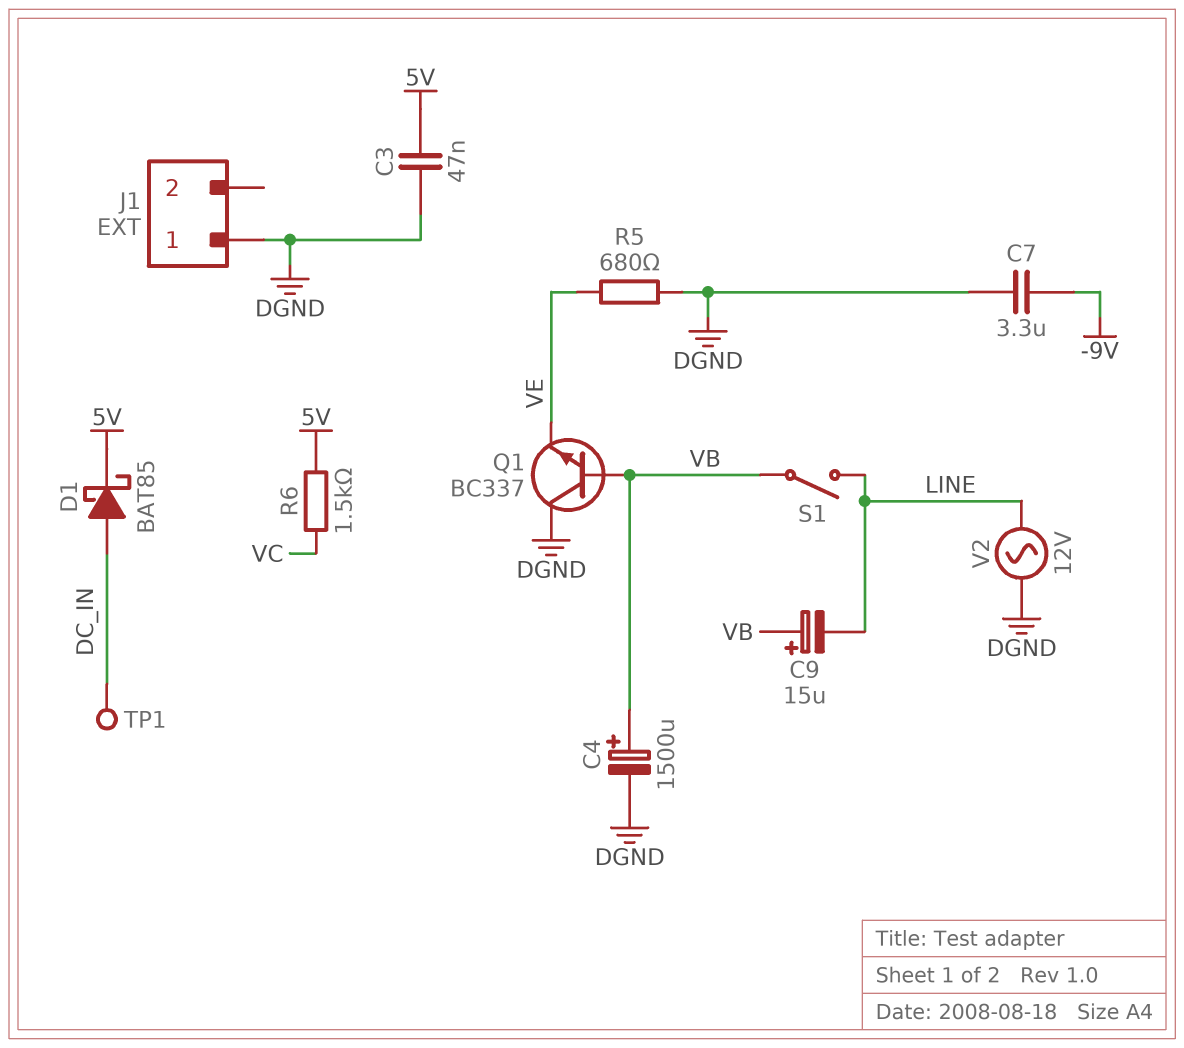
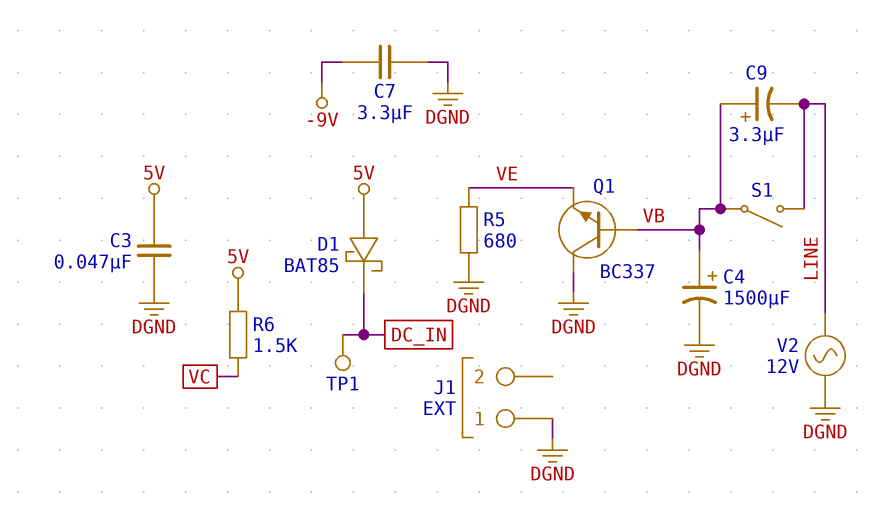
C9: 15uF (plus VB, minus LINE) -> 3.3uF (plus VB, minus LINE)
D1: schottky BAT85 (A DC_IN, K 5V) -> schottky BAT85 (A 5V, K DC_IN)

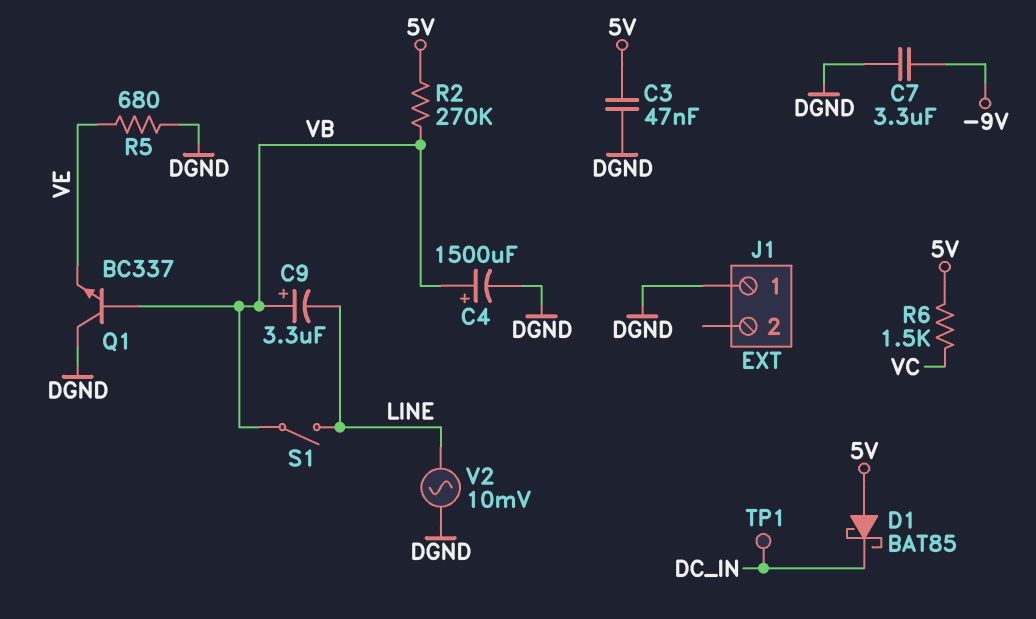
R2: none -> 270k (5V, VB)
V2: AC 12V (DGND, LINE) -> AC 10mV (DGND, LINE)

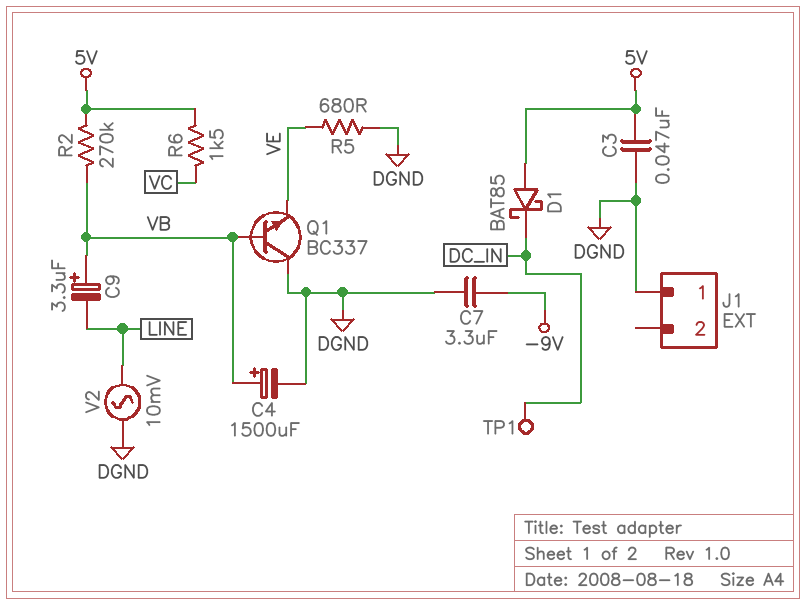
S1: switch (LINE, VB) -> none

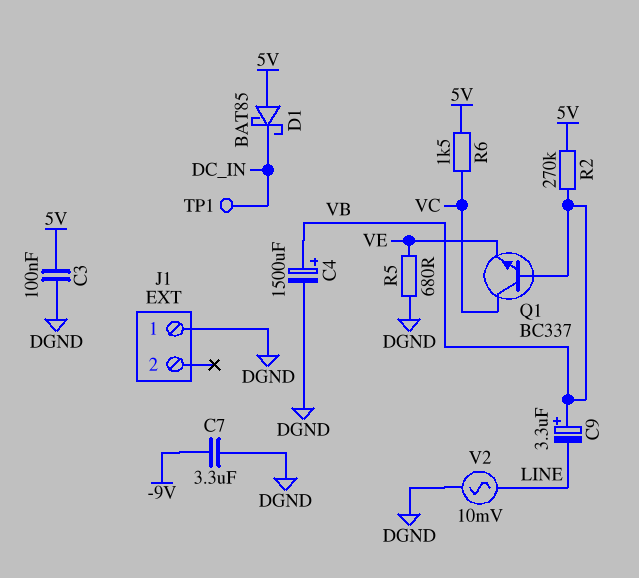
C3: 47nF (5V, DGND) -> 100nF (5V, DGND)
Q1: NPN BC337 (B VB, C DGND, E VE) -> NPN BC337 (B VB, C VC, E VE)

